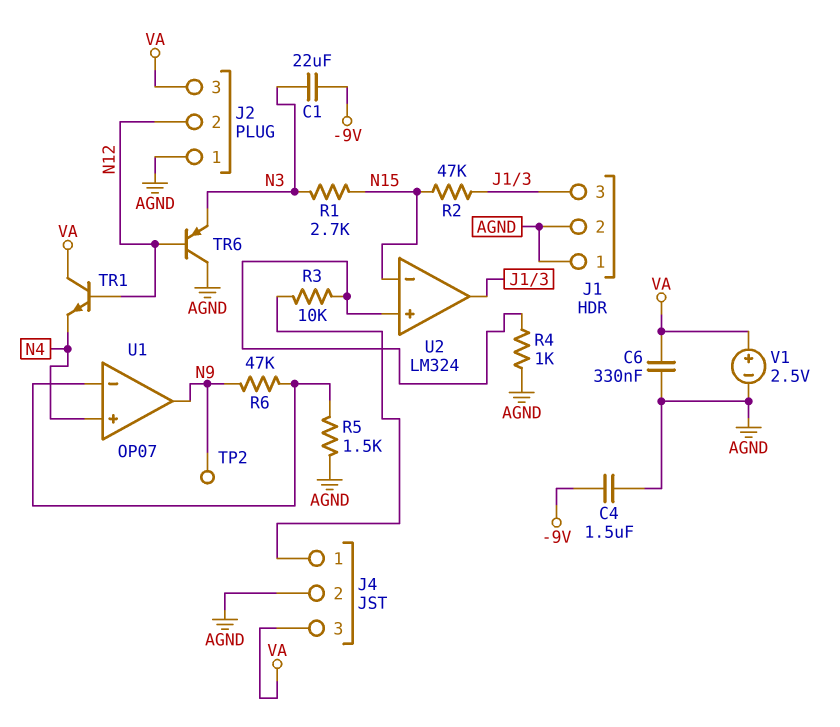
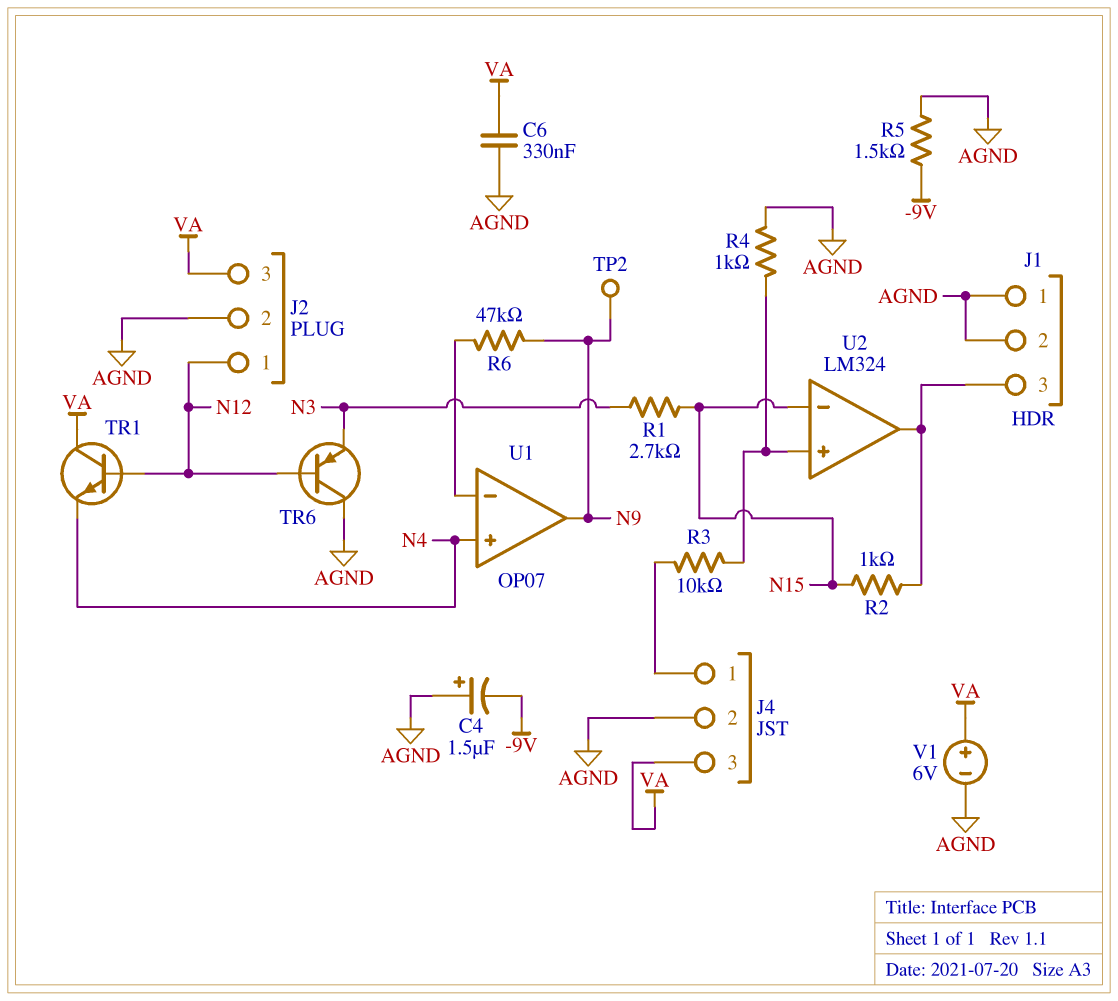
C1: 22uF (-9V, N3) -> none
C4: 1.5uF (-9V, AGND) -> 1.5uF (plus AGND, minus -9V)
J2 pin 1: AGND -> N12
J2 pin 2: N12 -> AGND
R2: 47k (J1/3, N15) -> 1k (J1/3, N15)
R5: 1.5k (AGND, U1/in-) -> 1.5k (-9V, AGND)
V1: 2.5V (plus VA, minus AGND) -> 6V (plus VA, minus AGND)

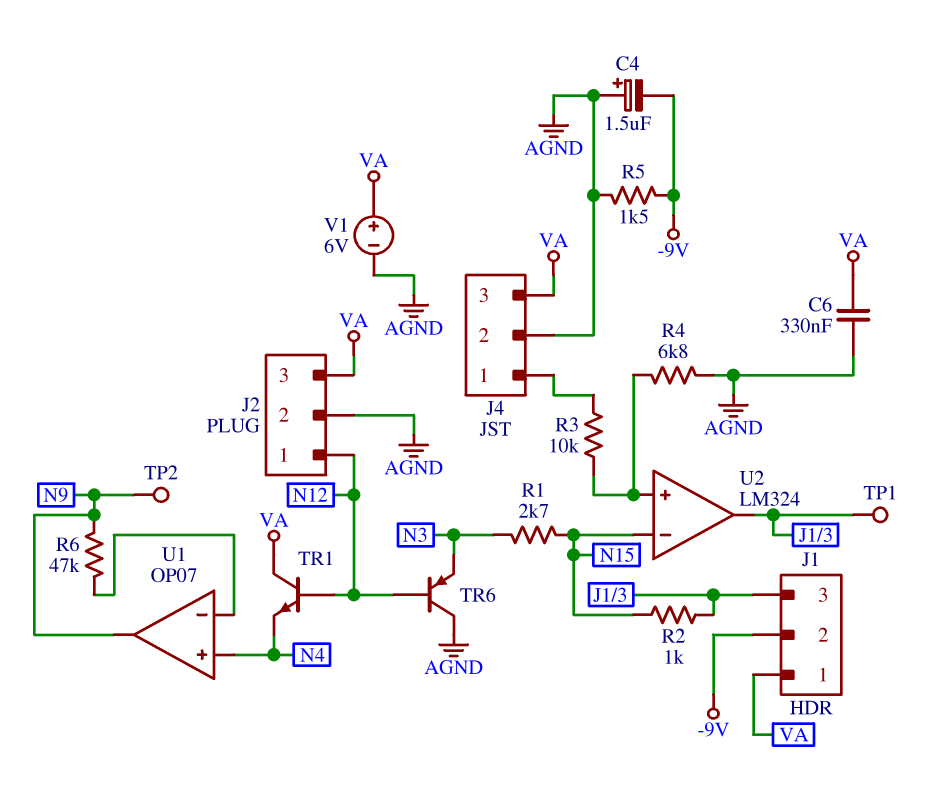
J1 pin 1: AGND -> VA
J1 pin 2: AGND -> -9V
R4: 1k (AGND, U2/in+) -> 6.8k (AGND, U2/in+)
TP1: none -> test point (J1/3)

